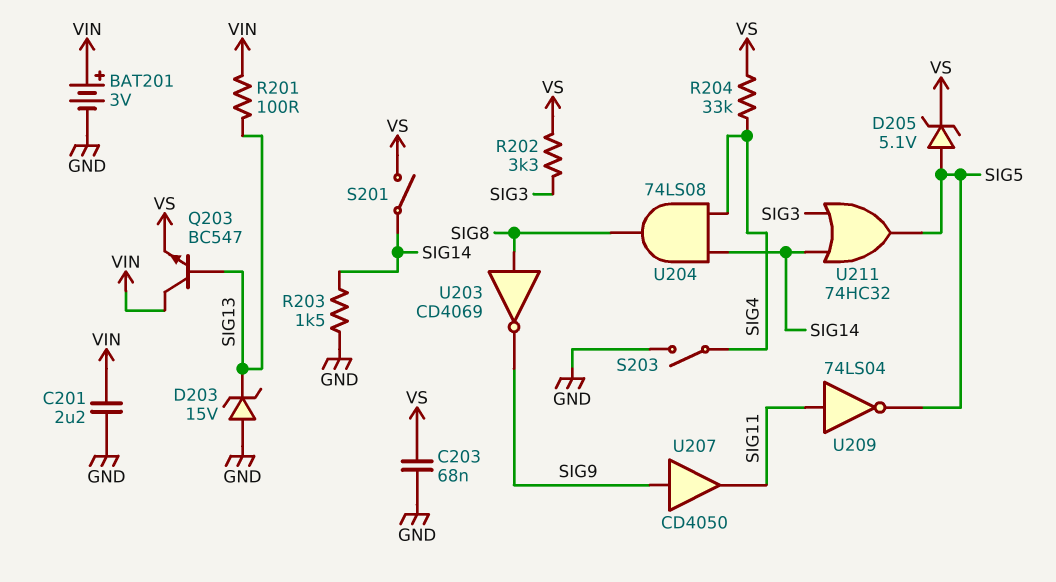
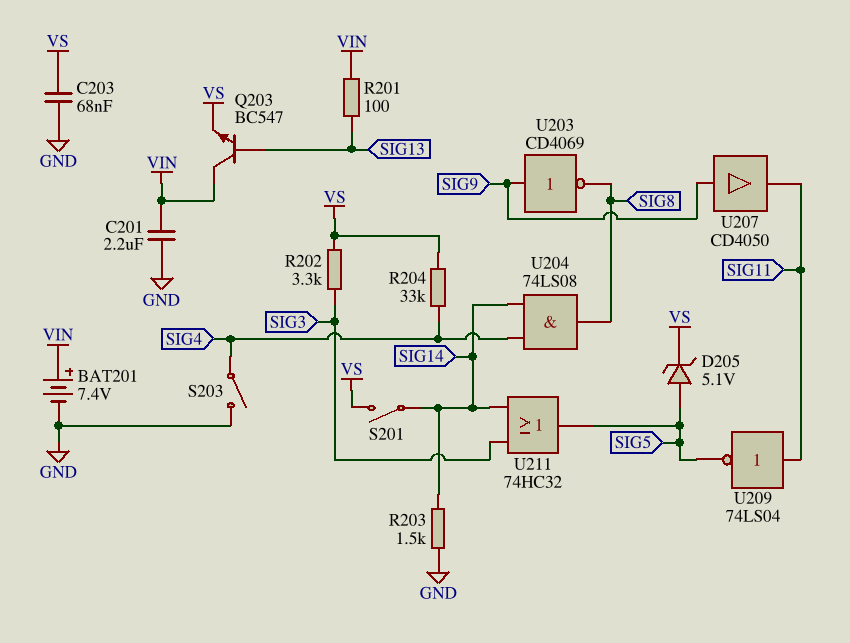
BAT201: 3V (plus VIN, minus GND) -> 7.4V (plus VIN, minus GND)
D203: zener 15V (A GND, K SIG13) -> none
U203: NOT CD4069 (in SIG8, out SIG9) -> NOT CD4069 (in SIG9, out SIG8)

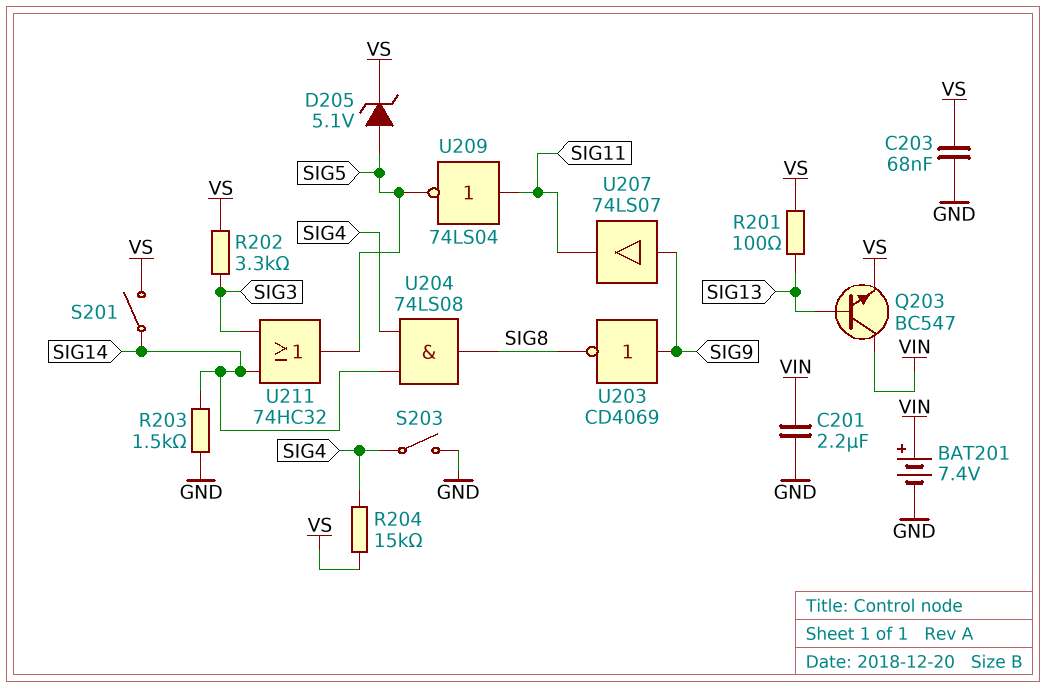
R201: 100 (SIG13, VIN) -> 100 (SIG13, VS)
R204: 33k (SIG4, VS) -> 15k (SIG4, VS)
U207: buffer CD4050 (in SIG9, out SIG11) -> buffer 74LS07 (in SIG9, out SIG11)

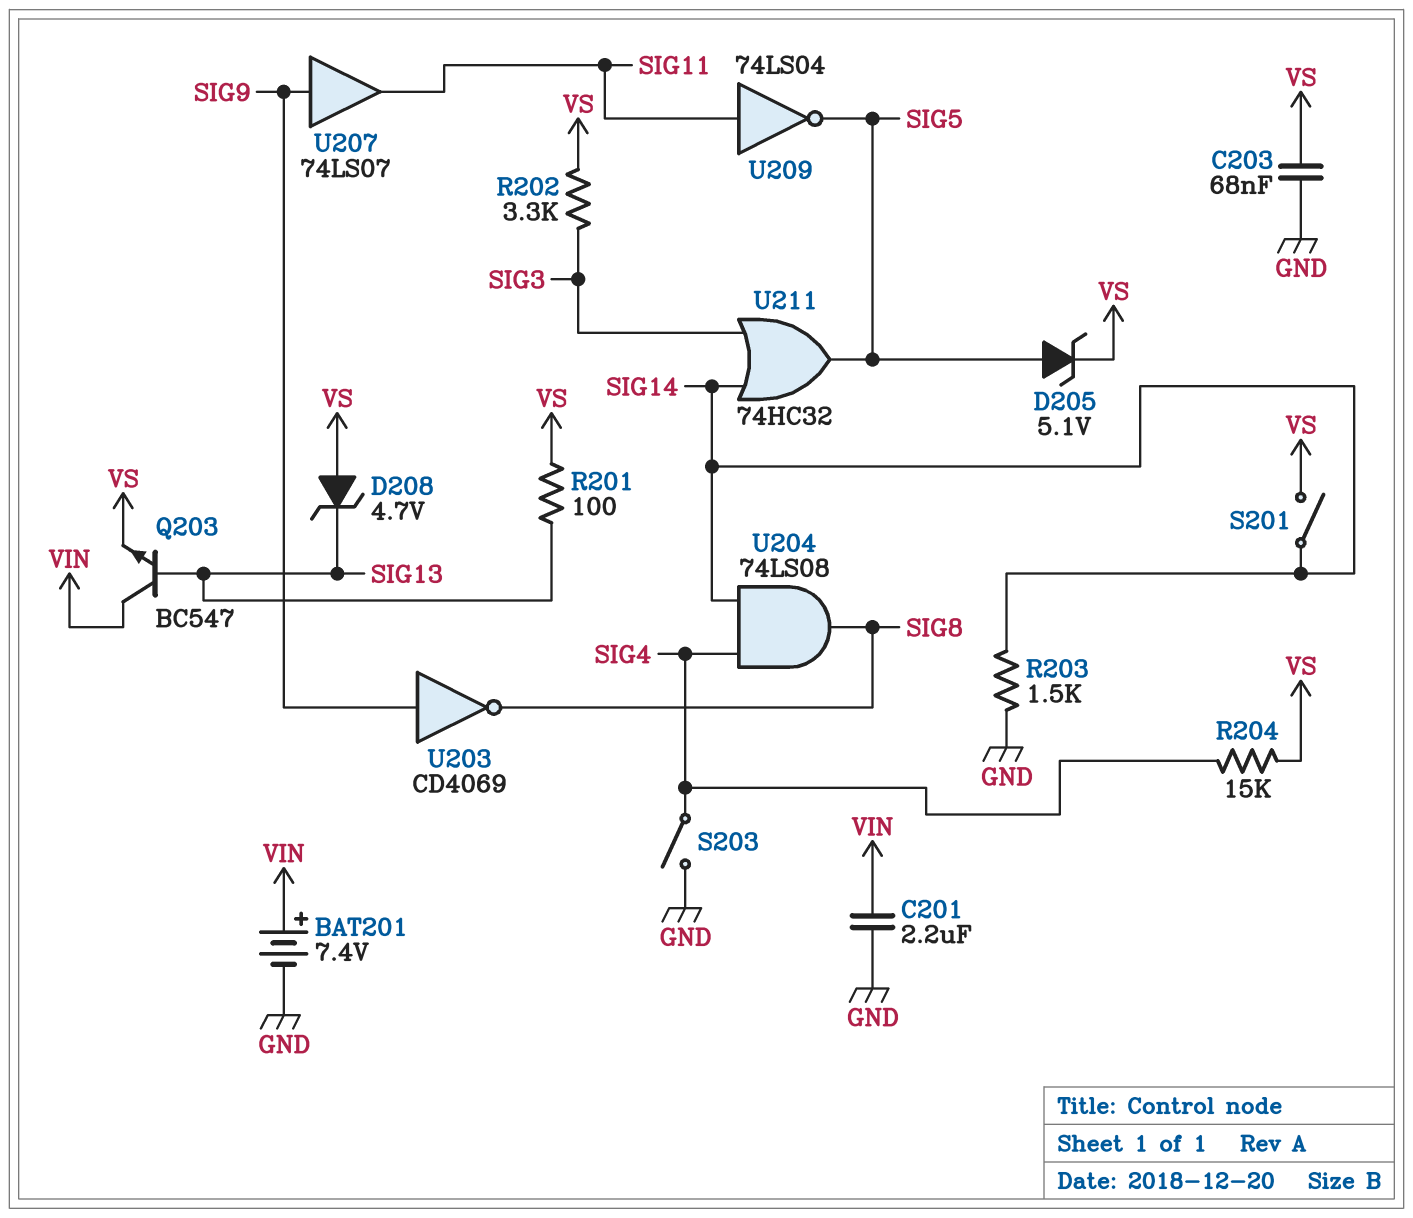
D208: none -> zener 4.7V (A VS, K SIG13)

